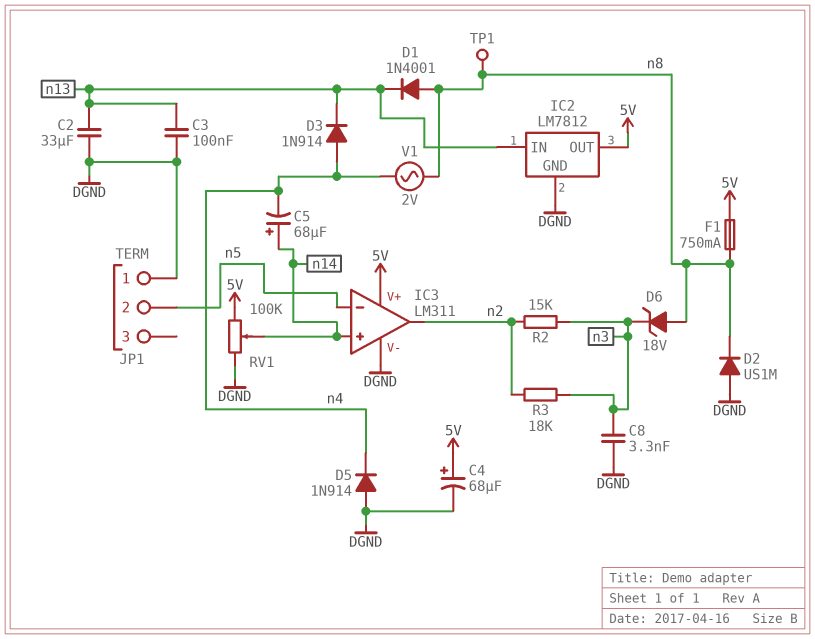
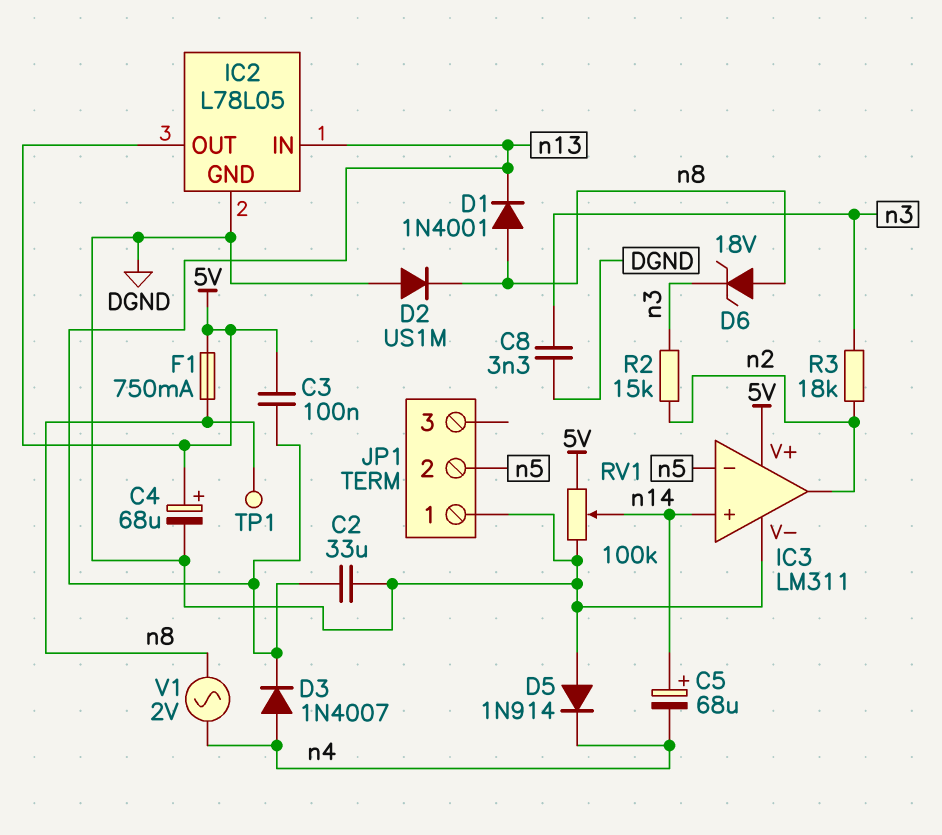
C3: 100nF (DGND, n13) -> 100nF (5V, n13)
D3: diode 1N914 (A n4, K n13) -> diode 1N4007 (A n4, K n13)
IC2: LM7812 -> L78L05

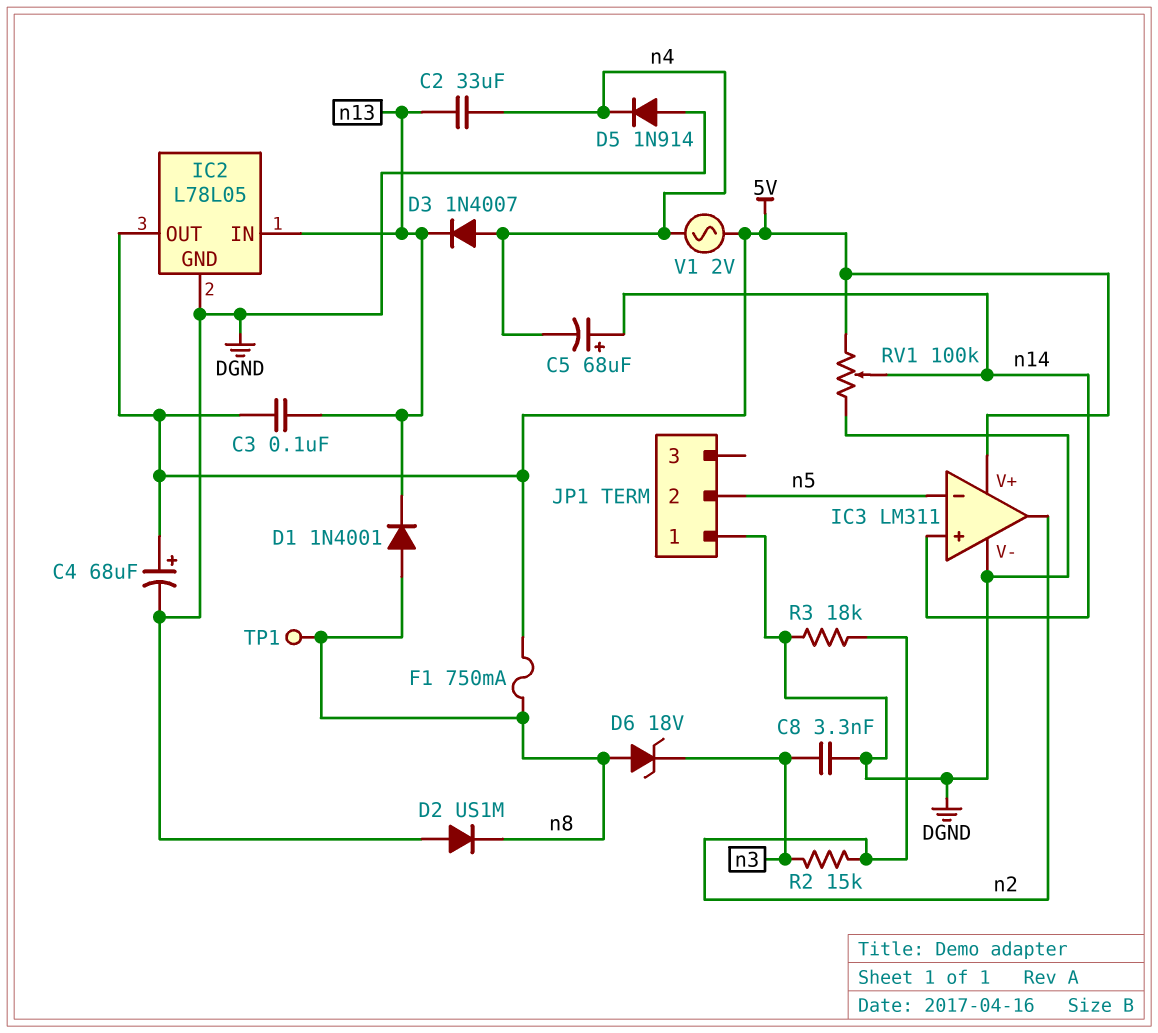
C2: 33uF (DGND, n13) -> 33uF (n4, n13)
R3: 18k (n2, n3) -> 18k (DGND, n2)
V1: AC 2V (n4, n8) -> AC 2V (5V, n4)

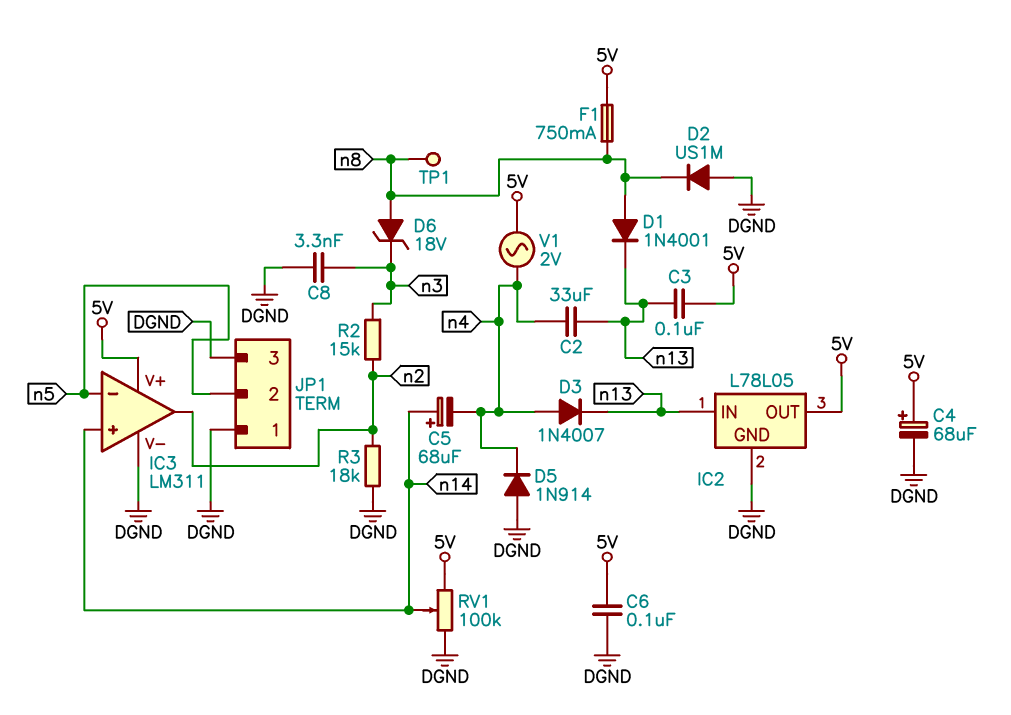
C6: none -> 100nF (5V, DGND)
JP1 pin 3: none -> DGND

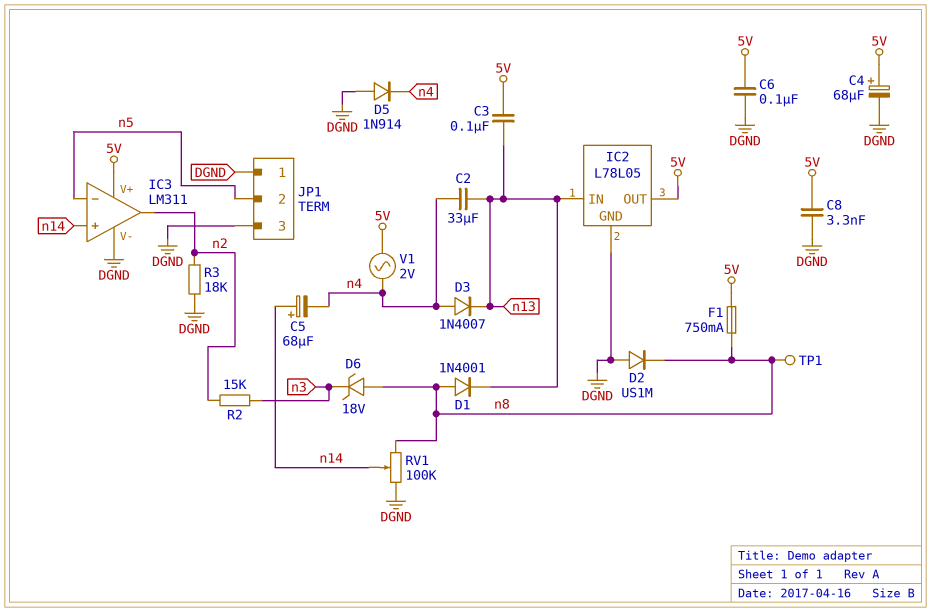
C8: 3.3nF (DGND, n3) -> 3.3nF (5V, DGND)
RV1: 100k (5V, DGND, wiper n14) -> 100k (DGND, n8, wiper n14)

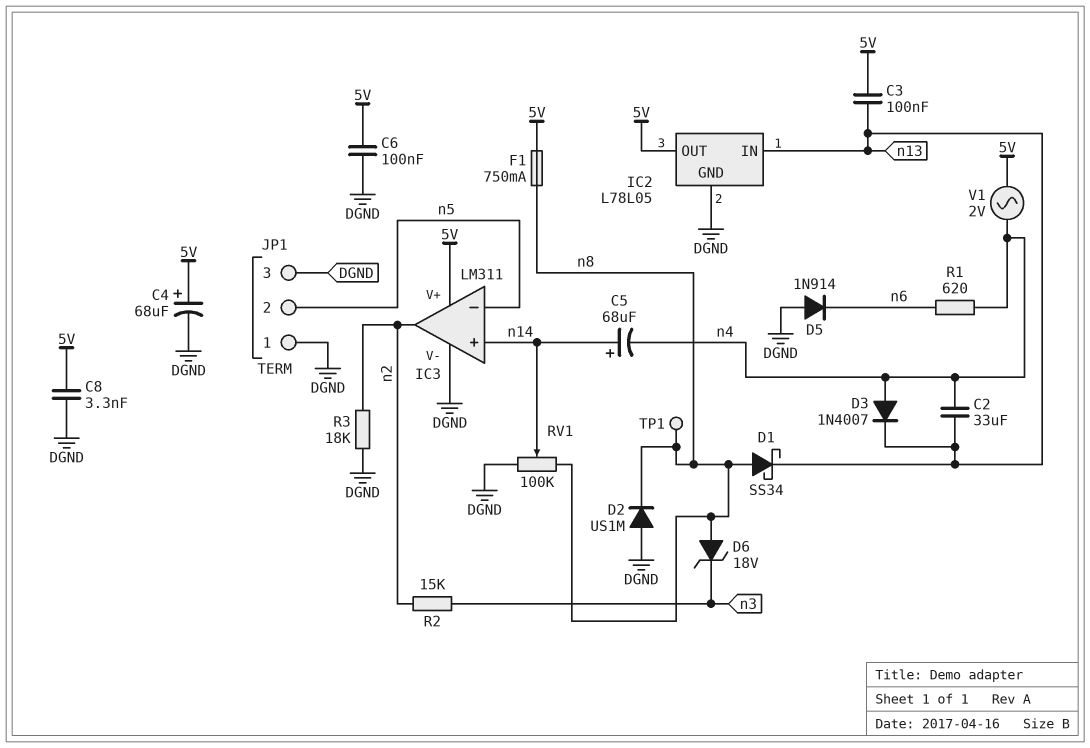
D1: diode 1N4001 (A n8, K n13) -> schottky SS34 (A n8, K n13)
D5: diode 1N914 (A DGND, K n4) -> diode 1N914 (A DGND, K n6)
R1: none -> 620 (n4, n6)

